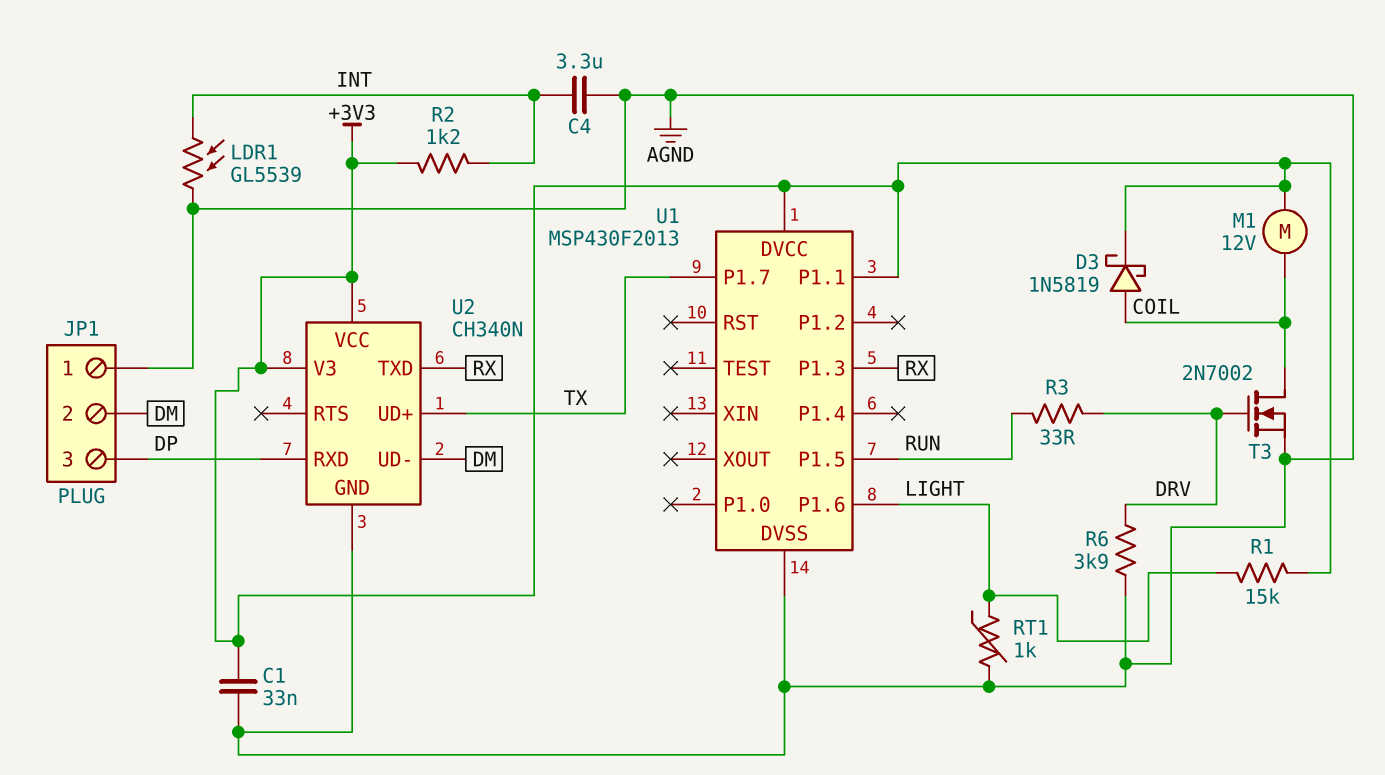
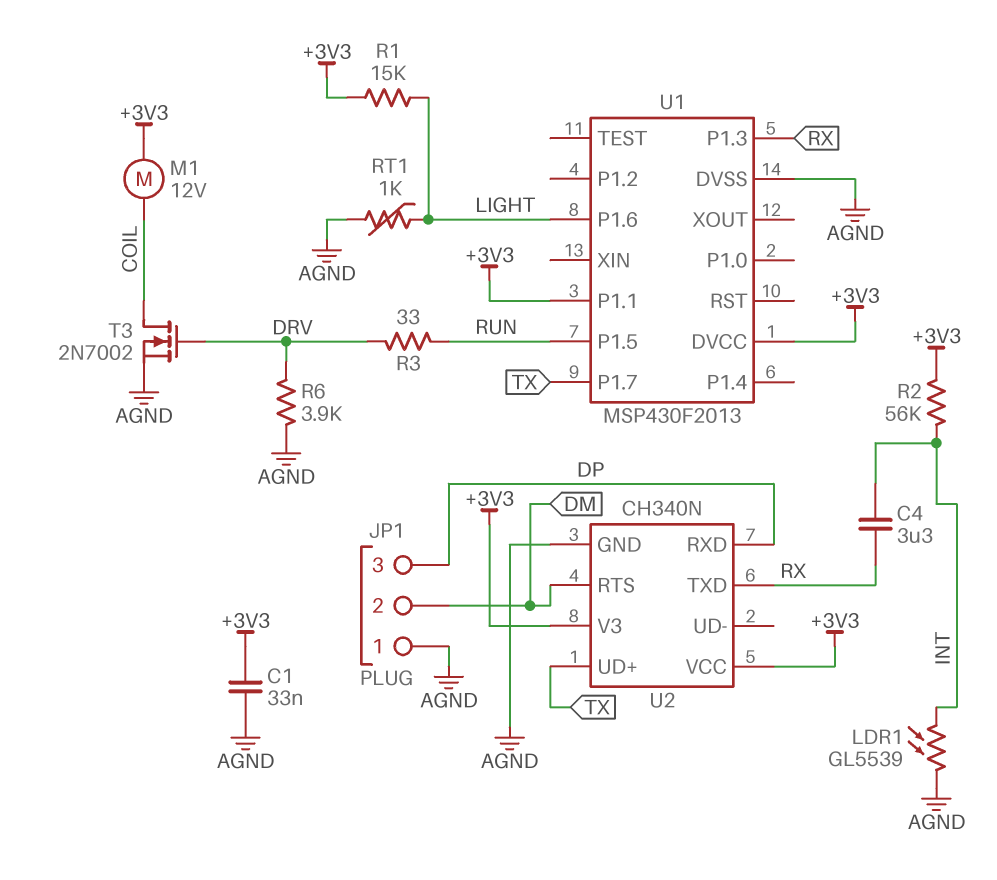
C4: 3.3uF (AGND, INT) -> 3.3uF (INT, RX)
D3: schottky 1N5819 (A COIL, K +3V3) -> none
R2: 1.2k (+3V3, INT) -> 56k (+3V3, INT)
U2 pin RTS: none -> DM
U2 pin UD-: DM -> none

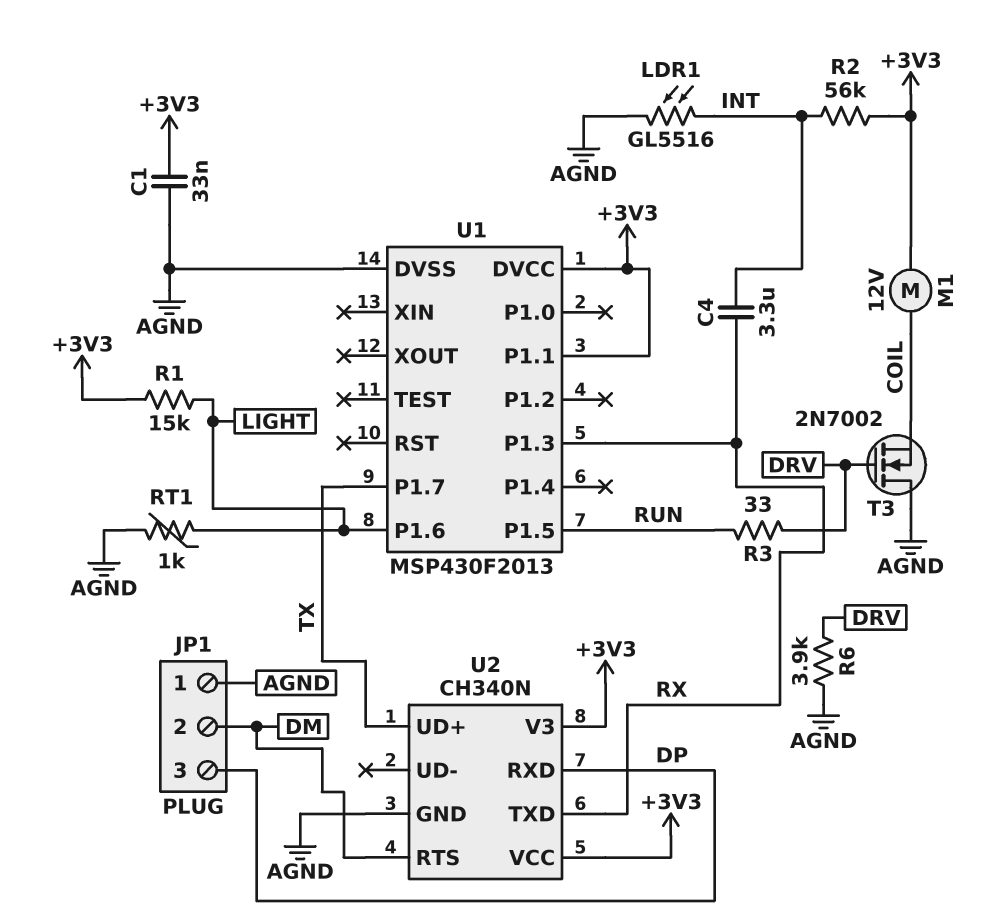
LDR1: GL5539 (AGND, INT) -> GL5516 (AGND, INT)
T3: NMOS 2N7002 (G DRV, D COIL, S AGND) -> NMOS 2N7002 (G DRV, D AGND, S COIL)

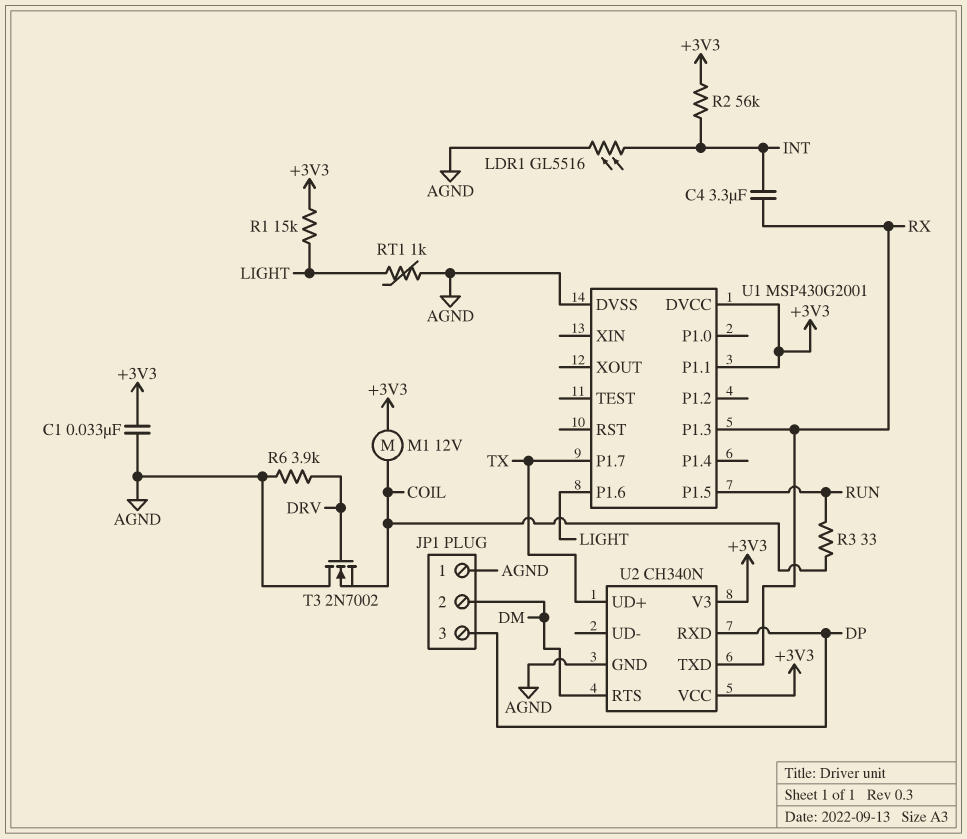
R3: 33 (DRV, RUN) -> 33 (COIL, RUN)
U1: MSP430F2013 -> MSP430G2001

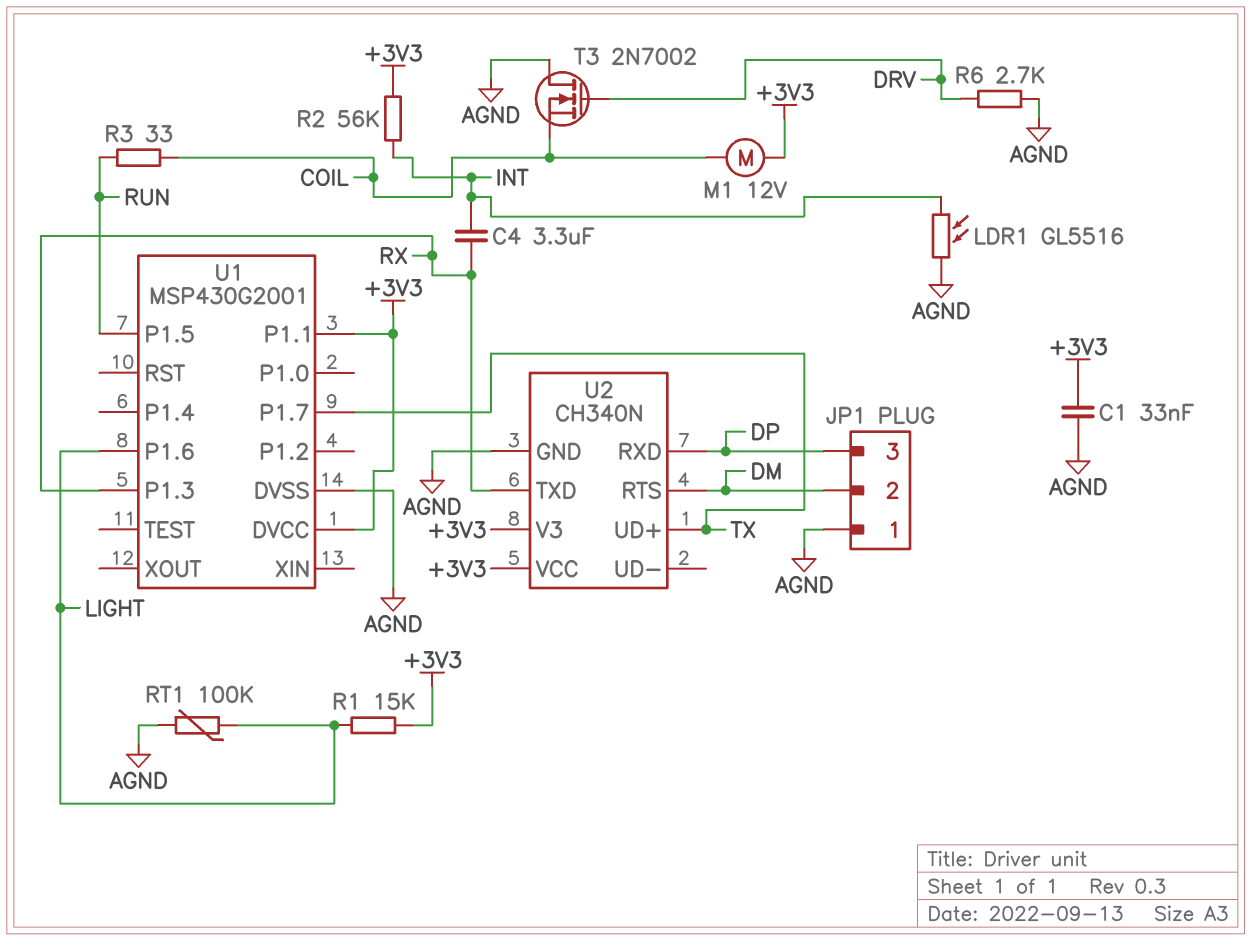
R6: 3.9k (AGND, DRV) -> 2.7k (AGND, DRV)
RT1: 1k (AGND, LIGHT) -> 100k (AGND, LIGHT)

